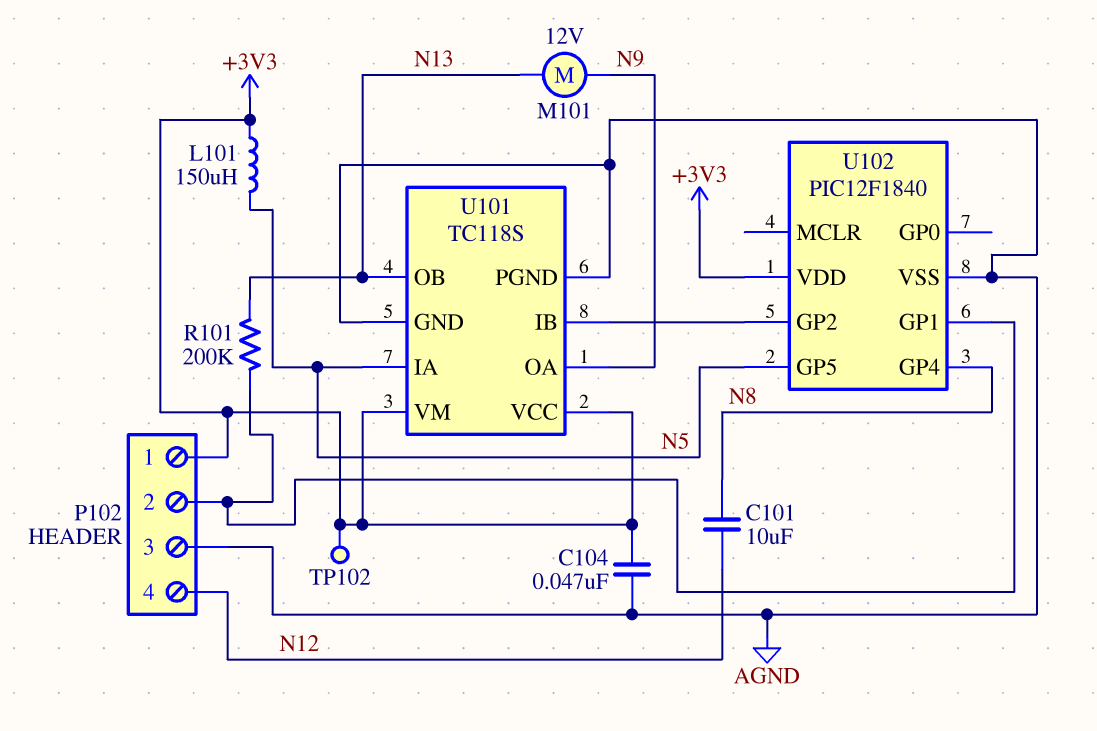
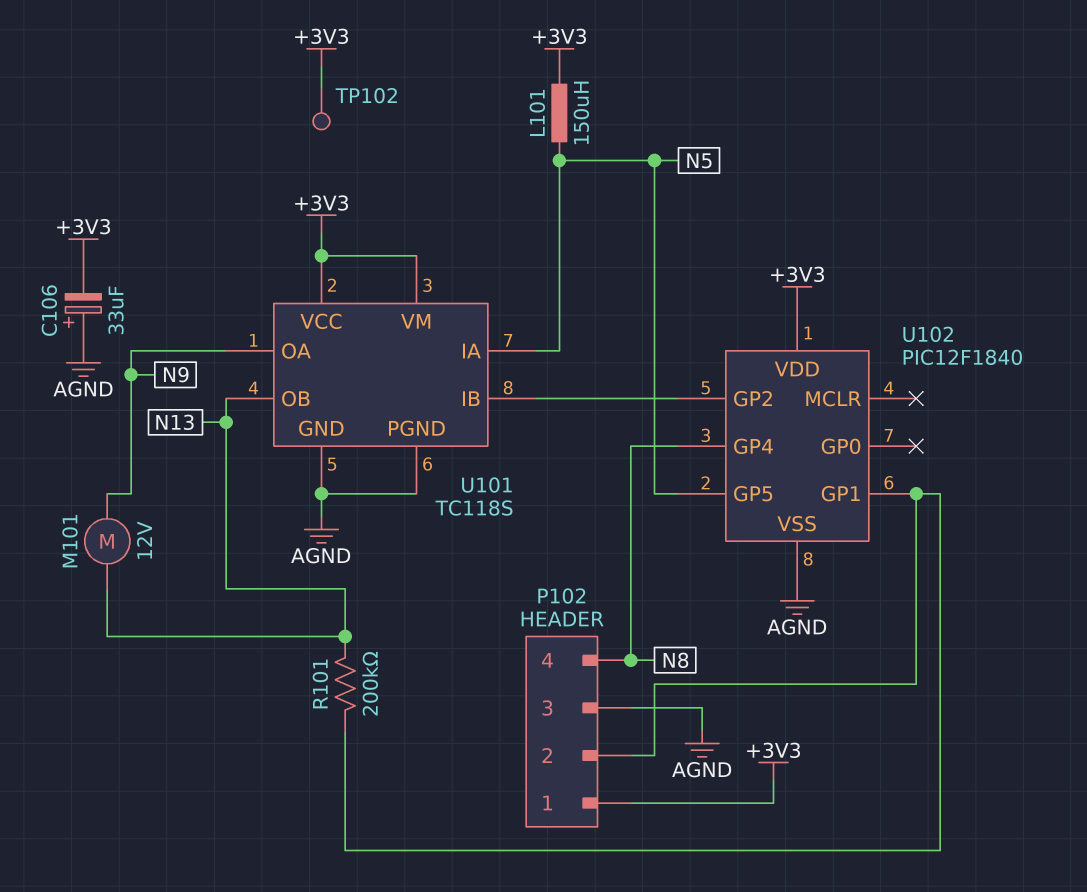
C101: 10uF (N8, N12) -> none
C104: 47nF (+3V3, AGND) -> none
C106: none -> 33uF (plus AGND, minus +3V3)
P102 pin 4: N12 -> N8

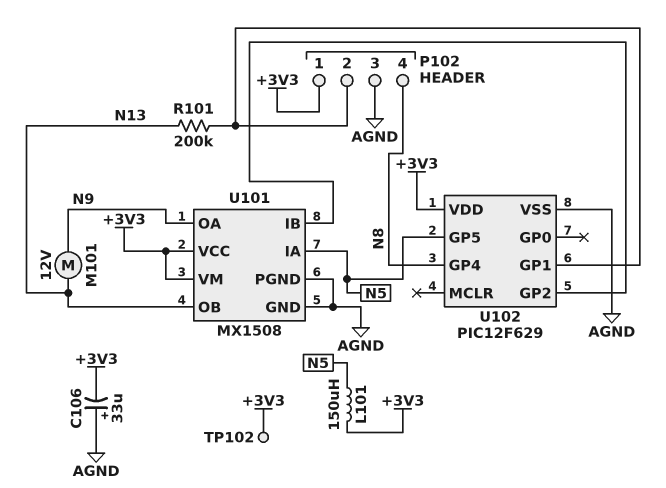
U101: TC118S -> MX1508
U102: PIC12F1840 -> PIC12F629

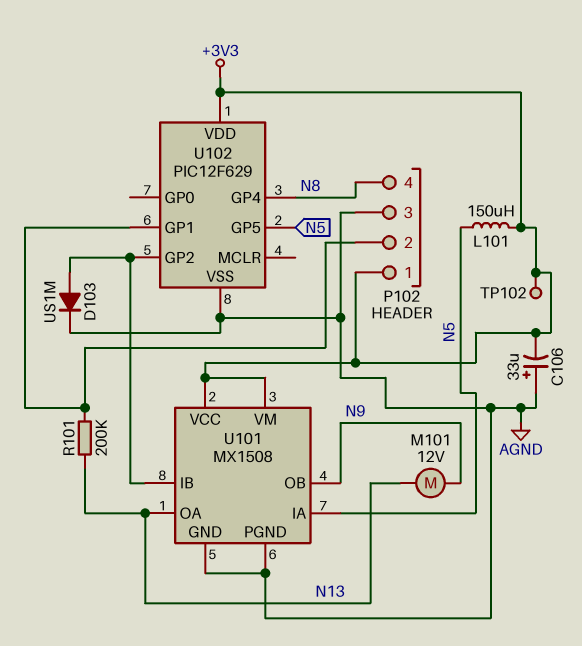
D103: none -> diode US1M (A U101/IB, K AGND)
U101 pin OA: N9 -> N13
U101 pin OB: N13 -> N9

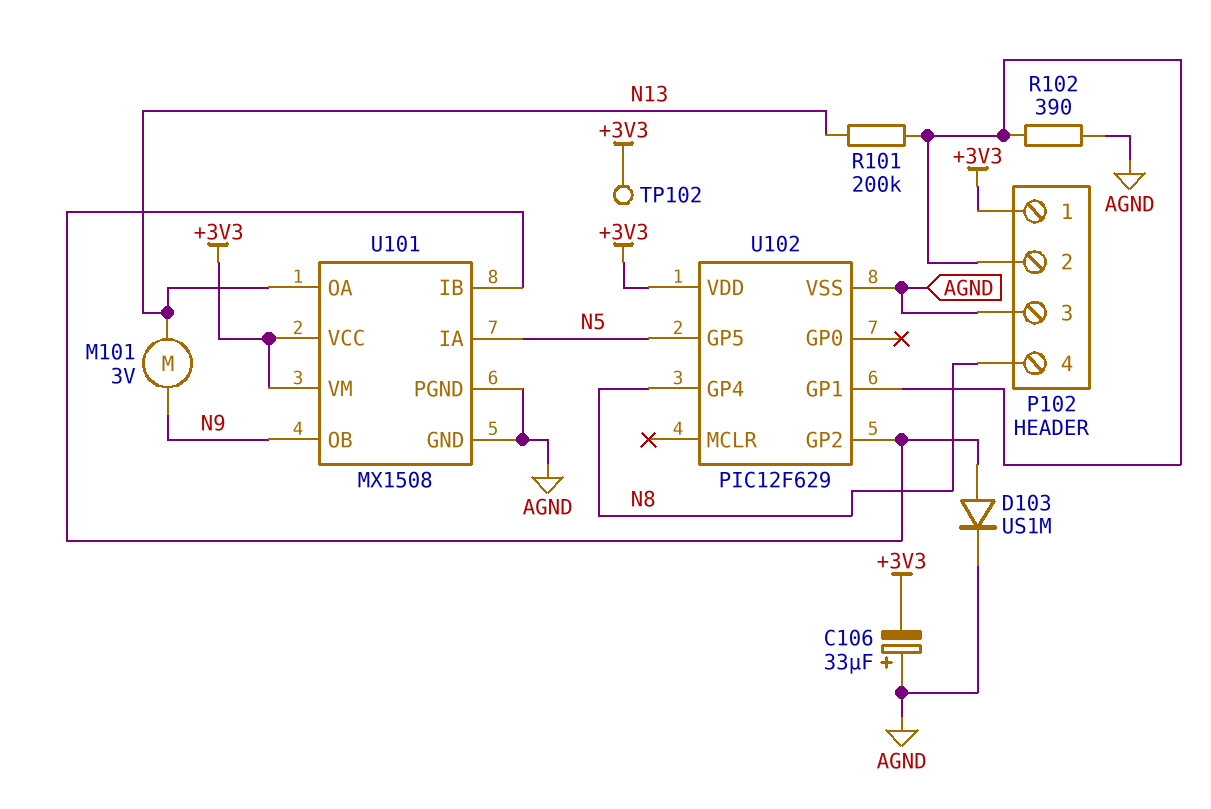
L101: 150uH (+3V3, N5) -> none
M101: motor 12V (N9, N13) -> motor 3V (N9, N13)
R102: none -> 390 (AGND, P102/2)

